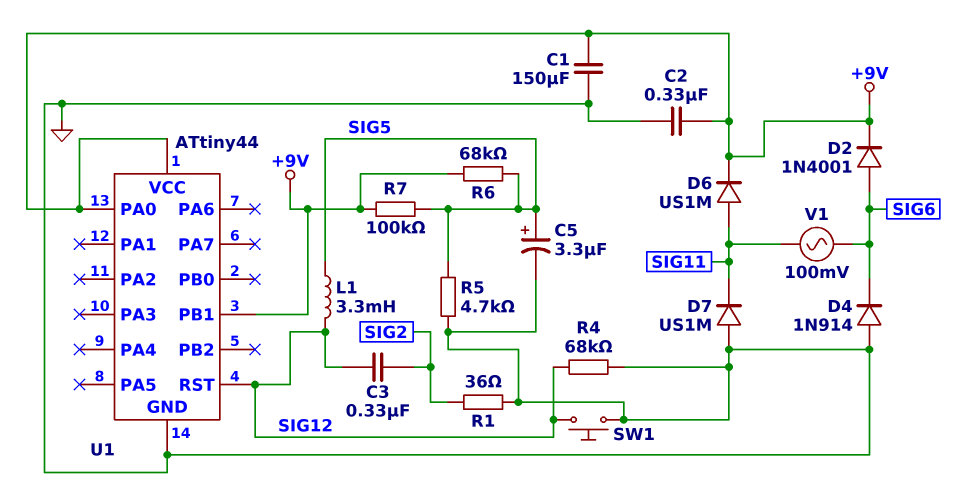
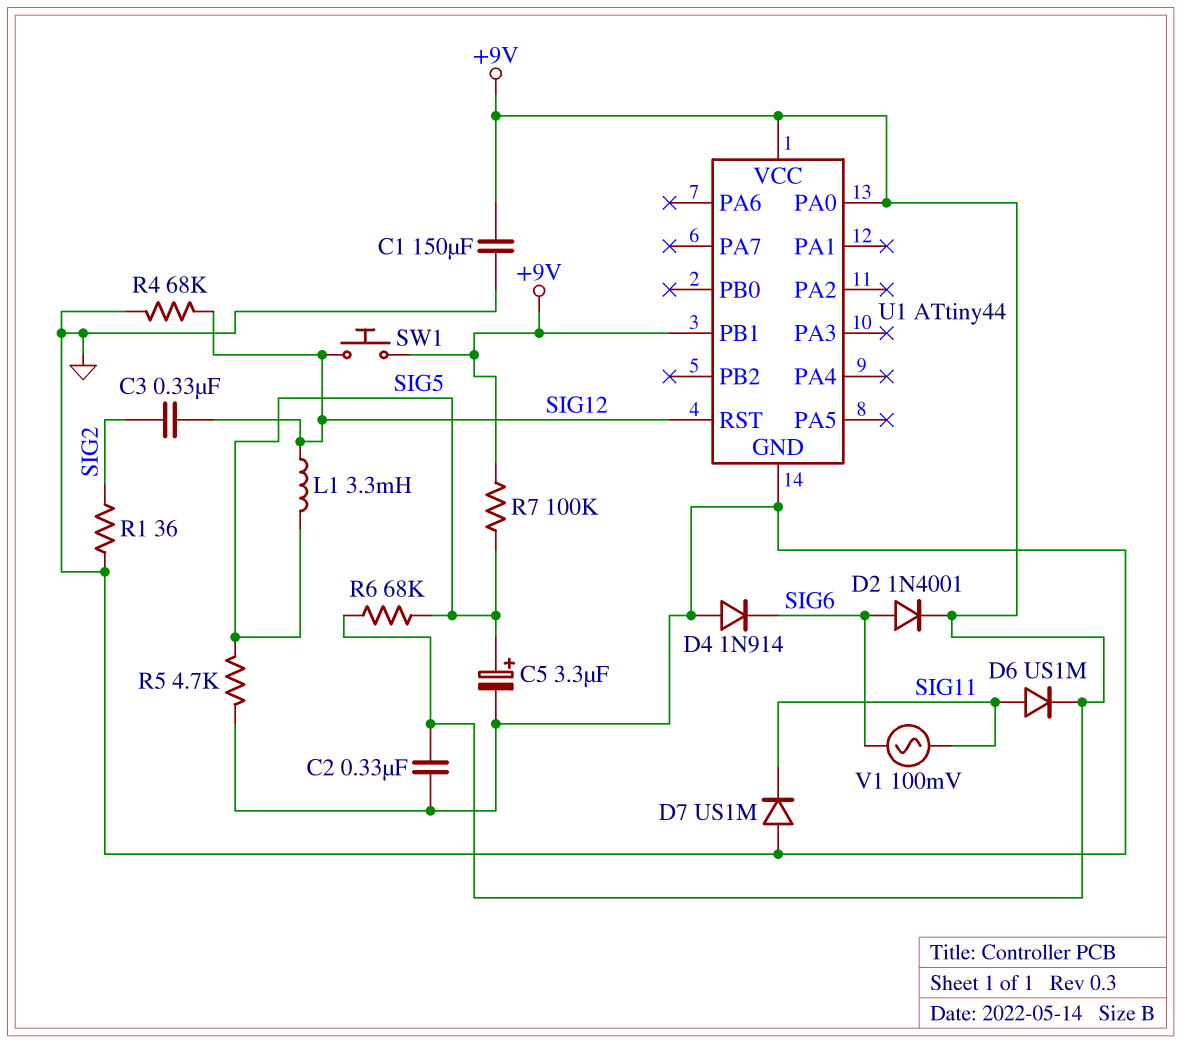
SW1: button (GND, SIG12) -> button (+9V, SIG12)

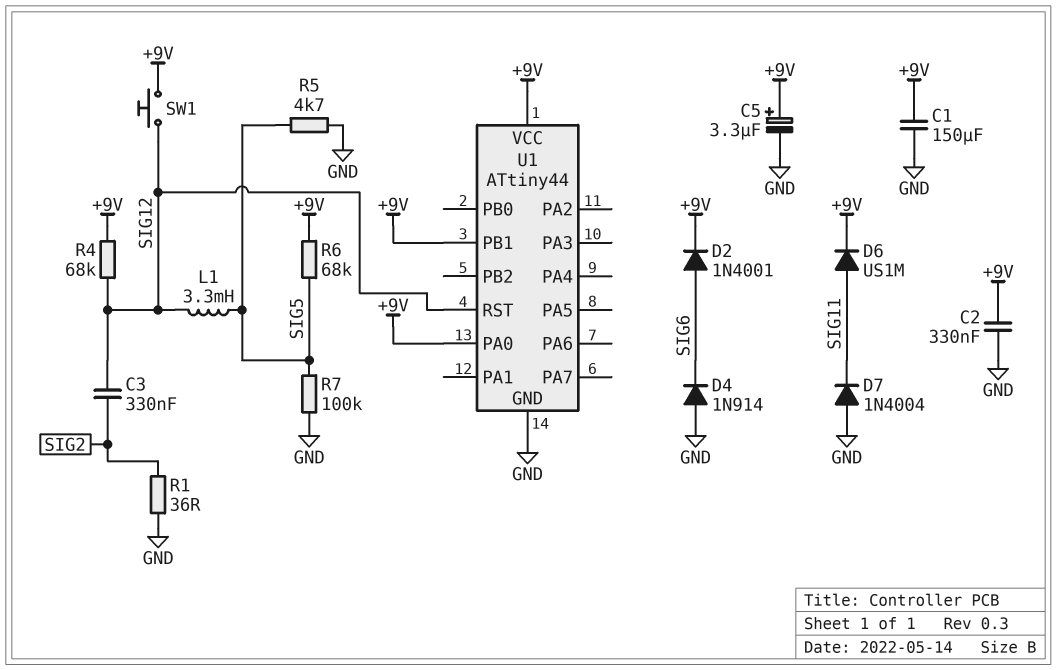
C5: 3.3uF (plus SIG5, minus GND) -> 3.3uF (plus +9V, minus GND)
D7: diode US1M (A GND, K SIG11) -> diode 1N4004 (A GND, K SIG11)
R4: 68k (GND, SIG12) -> 68k (+9V, SIG12)
R7: 100k (+9V, SIG5) -> 100k (GND, SIG5)
V1: AC 100mV (SIG6, SIG11) -> none

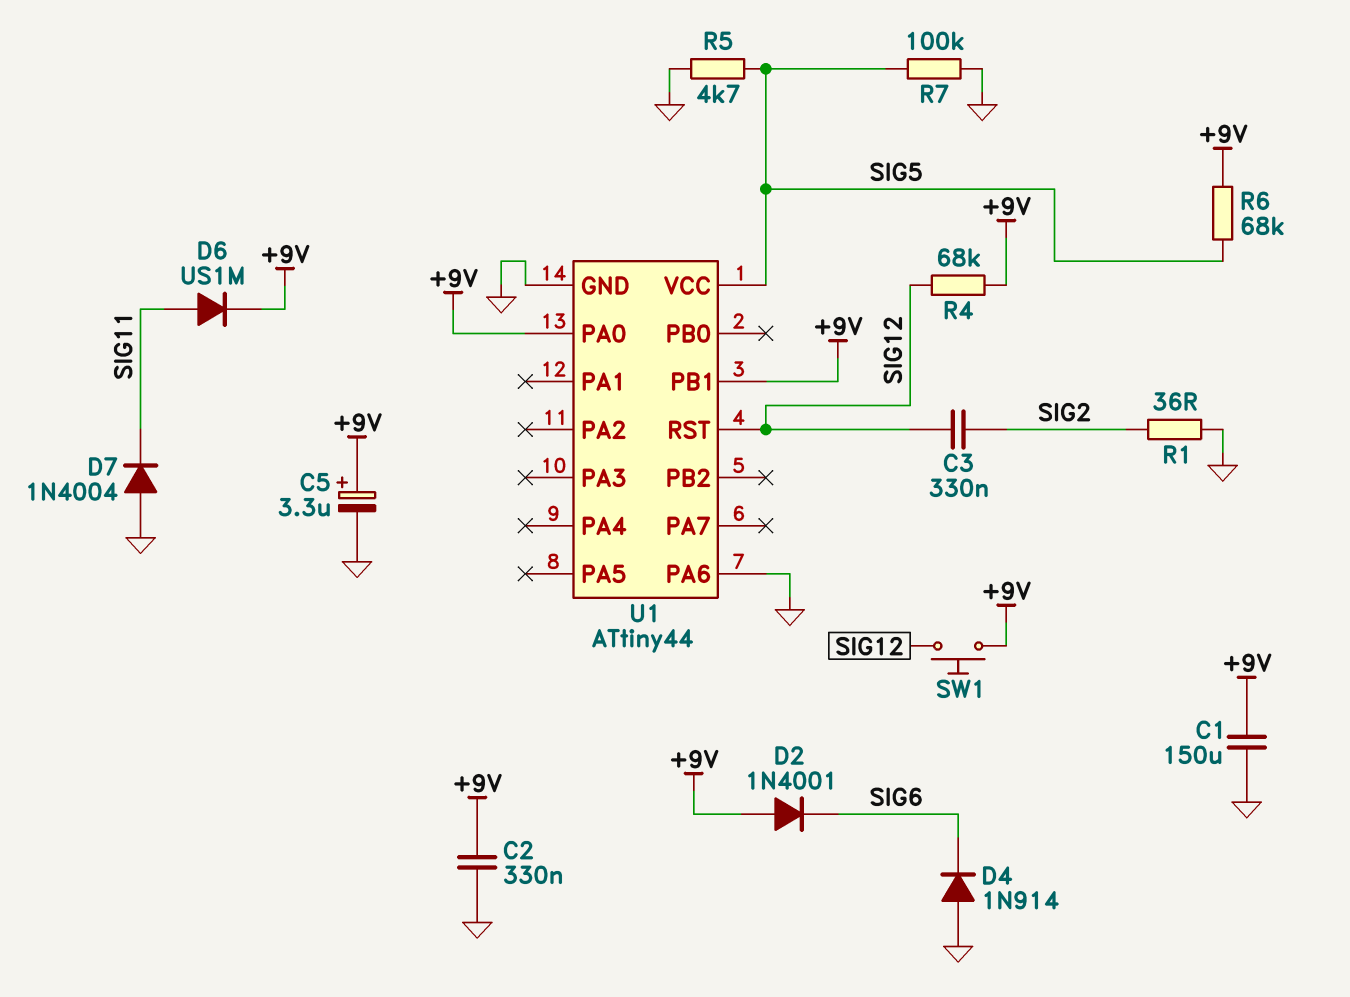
D2: diode 1N4001 (A SIG6, K +9V) -> diode 1N4001 (A +9V, K SIG6)
L1: 3.3mH (SIG5, SIG12) -> none
U1 pin PA6: none -> GND
U1 pin VCC: +9V -> SIG5

